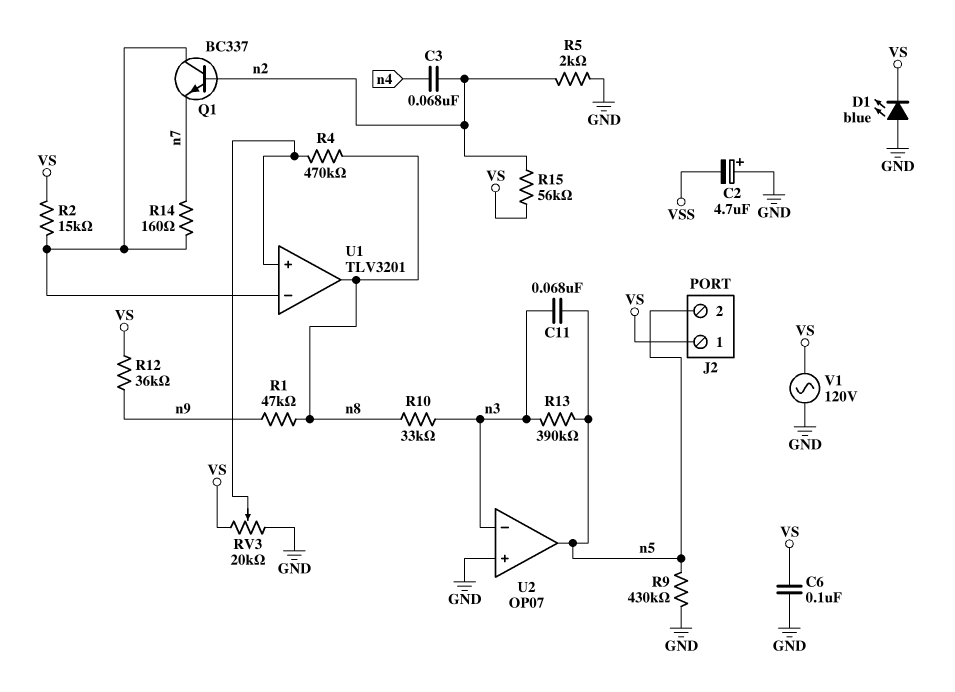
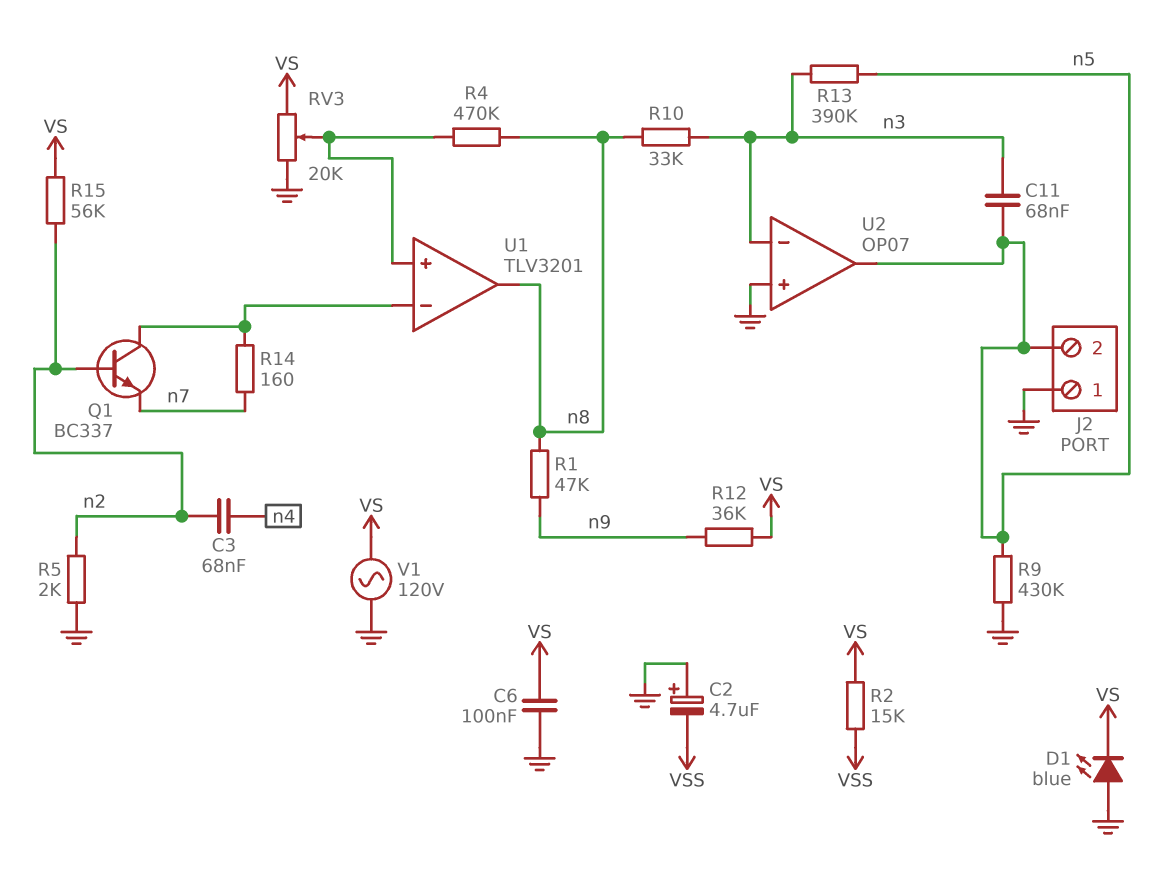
J2 pin 1: VS -> GND
R2: 15k (U1/in-, VS) -> 15k (VS, VSS)

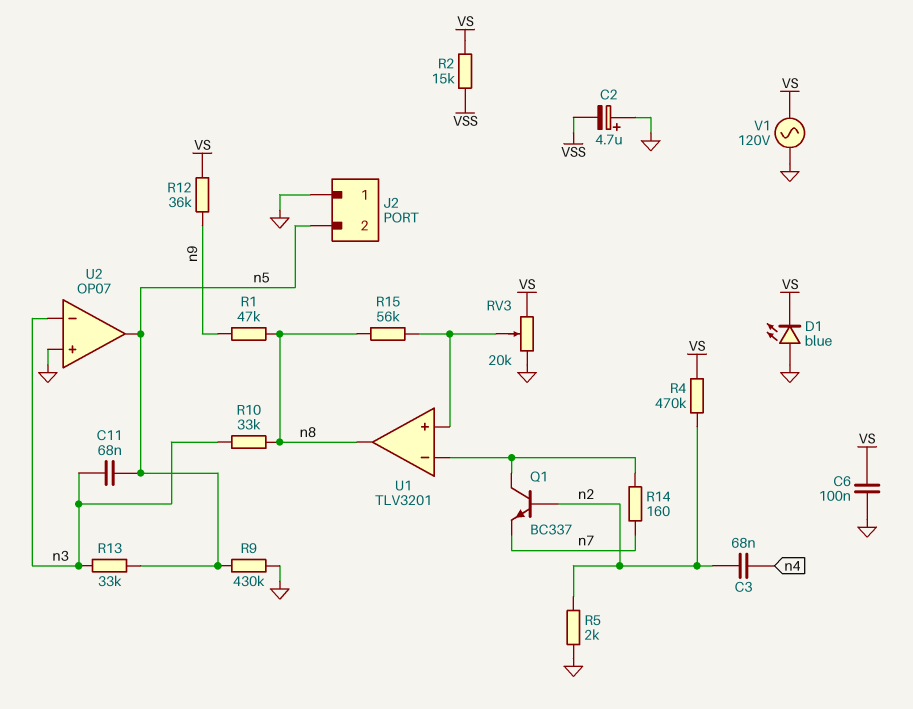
R4: 470k (U1/in+, n8) -> 470k (VS, n2)
R13: 390k (n3, n5) -> 33k (n3, n5)
R15: 56k (VS, n2) -> 56k (U1/in+, n8)

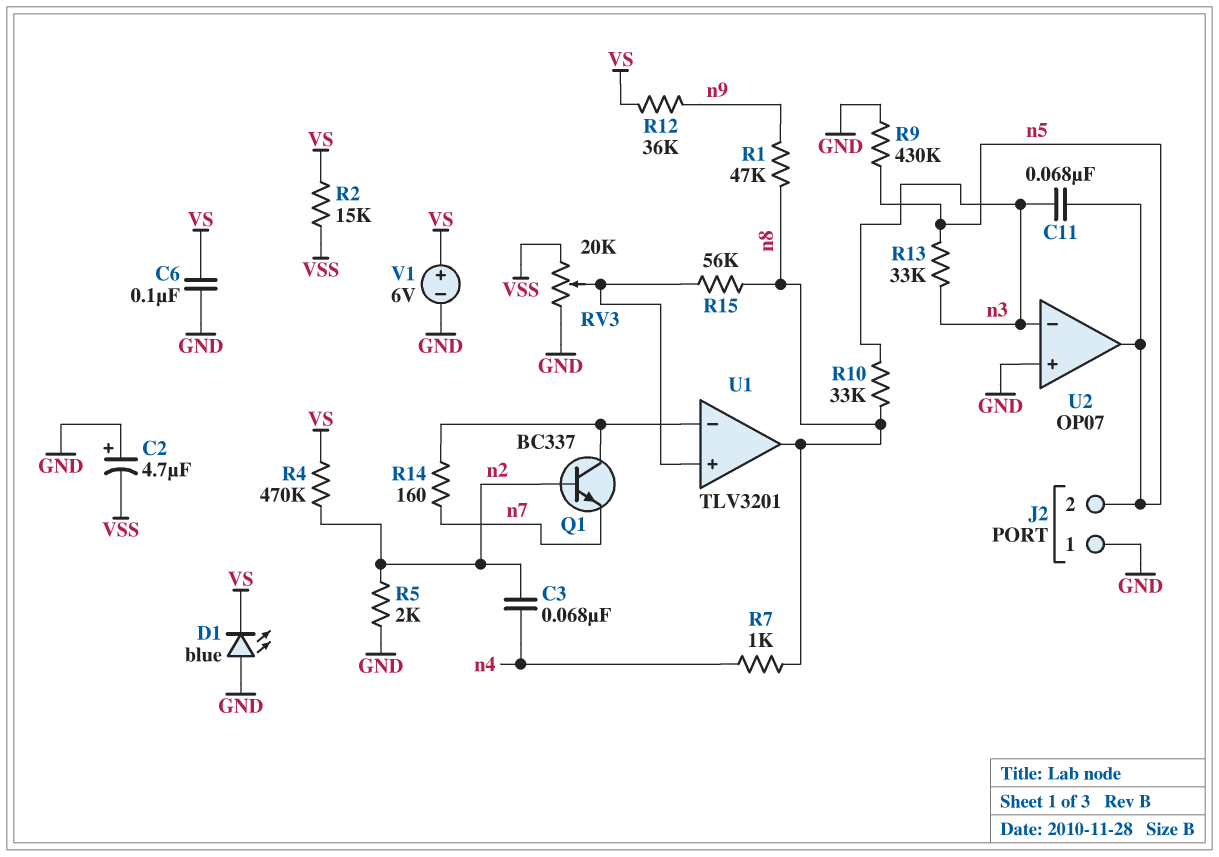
R7: none -> 1k (n4, n8)
RV3: 20k (GND, VS, wiper U1/in+) -> 20k (GND, VSS, wiper U1/in+)
V1: AC 120V (GND, VS) -> 6V (plus VS, minus GND)

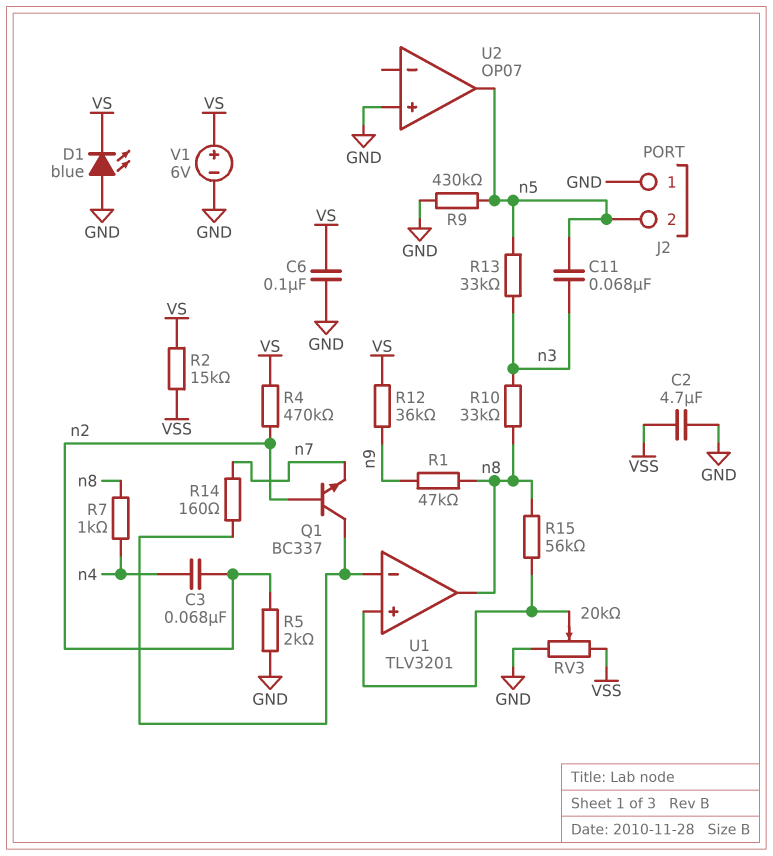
C2: 4.7uF (plus GND, minus VSS) -> 4.7uF (GND, VSS)
U2 pin in-: n3 -> none

